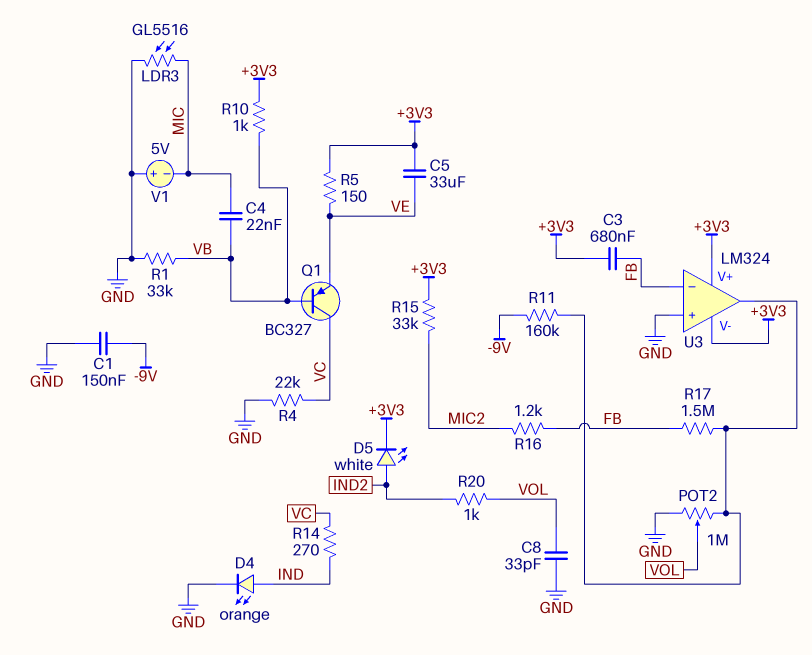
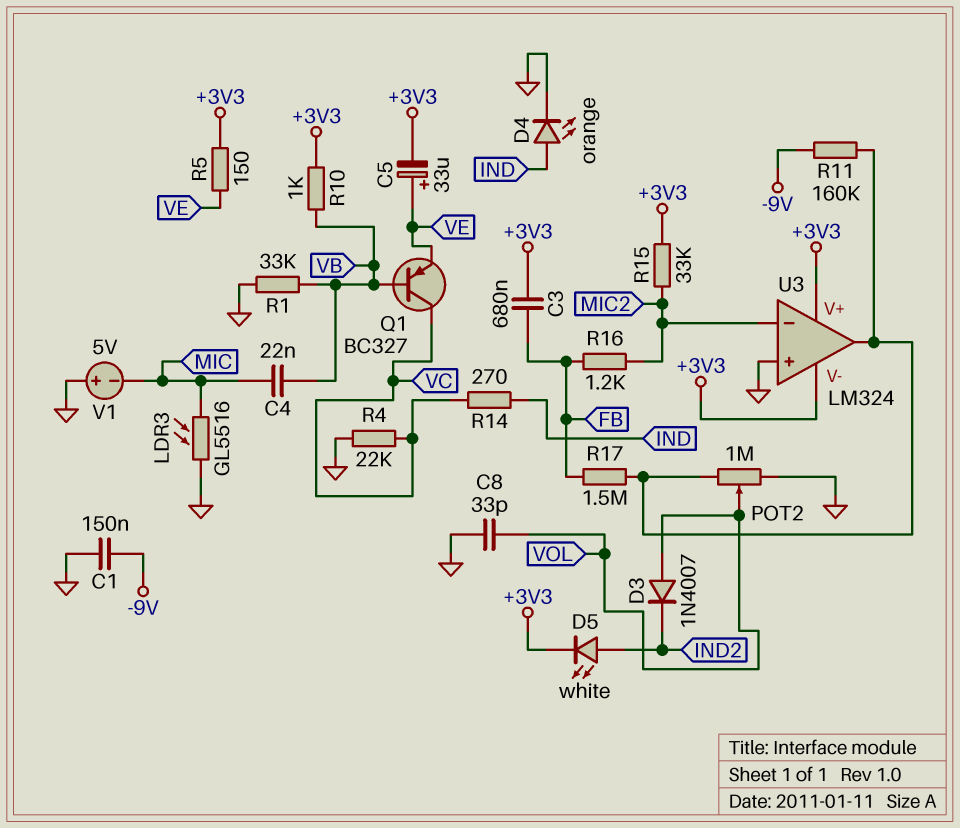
C5: 33uF (+3V3, VE) -> 33uF (plus VE, minus +3V3)
D3: none -> diode 1N4007 (A VOL, K IND2)
R20: 1k (IND2, VOL) -> none
U3 pin in-: FB -> MIC2

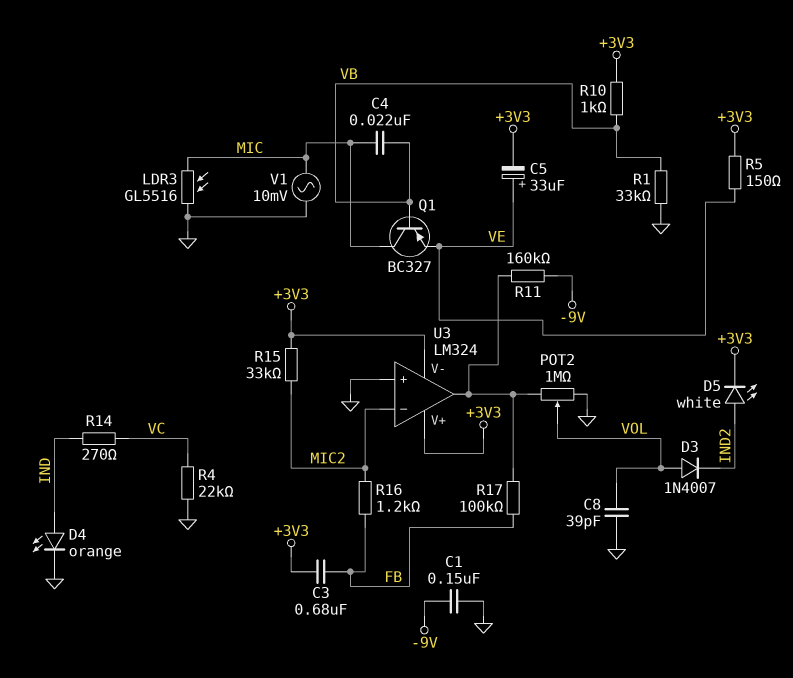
C8: 33pF (GND, VOL) -> 39pF (GND, VOL)
Q1: PNP BC327 (B VB, C VC, E VE) -> PNP BC327 (B VB, C MIC, E VE)
R17: 1.5M (FB, U3/out) -> 100k (FB, U3/out)
V1: 5V (plus GND, minus MIC) -> AC 10mV (GND, MIC)

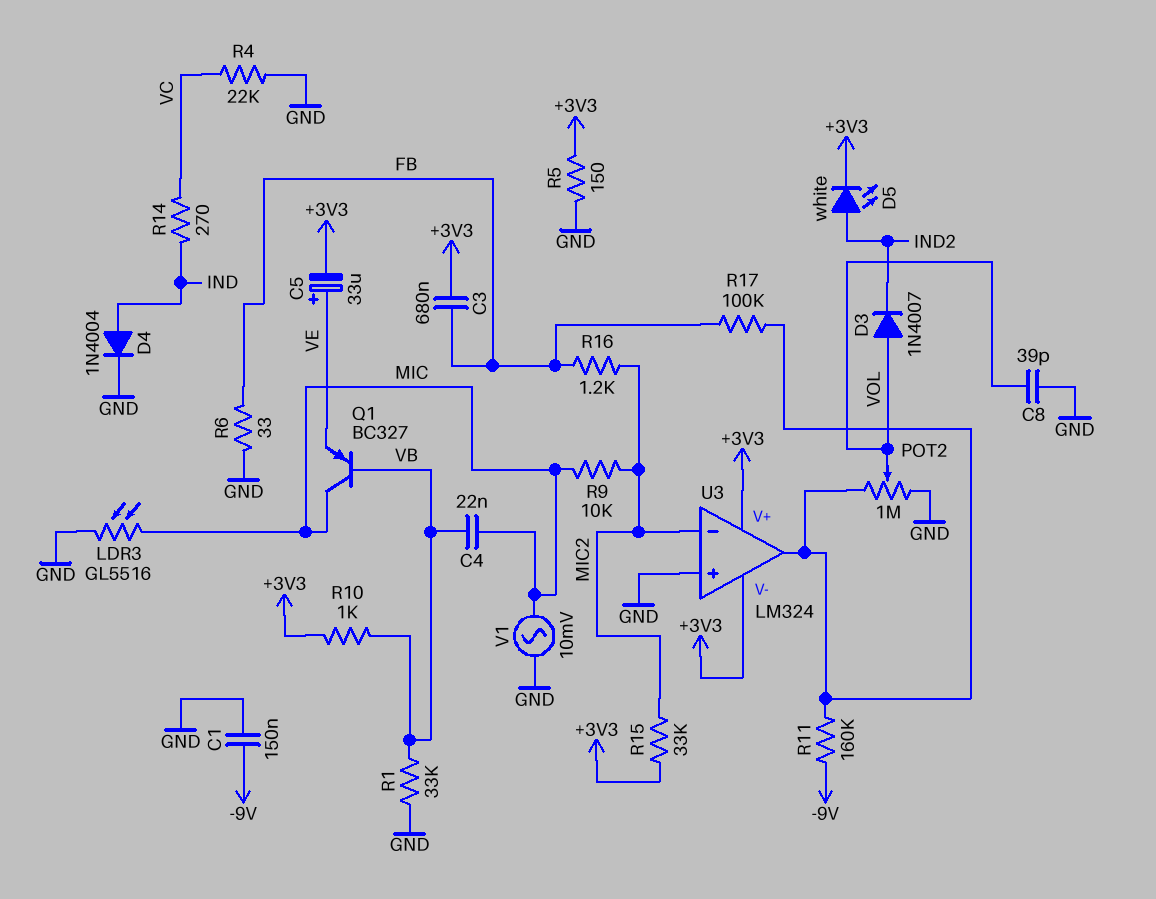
D4: LED orange (A IND, K GND) -> diode 1N4004 (A IND, K GND)
R5: 150 (+3V3, VE) -> 150 (+3V3, GND)
R6: none -> 33 (FB, GND)
R9: none -> 10k (MIC, MIC2)

